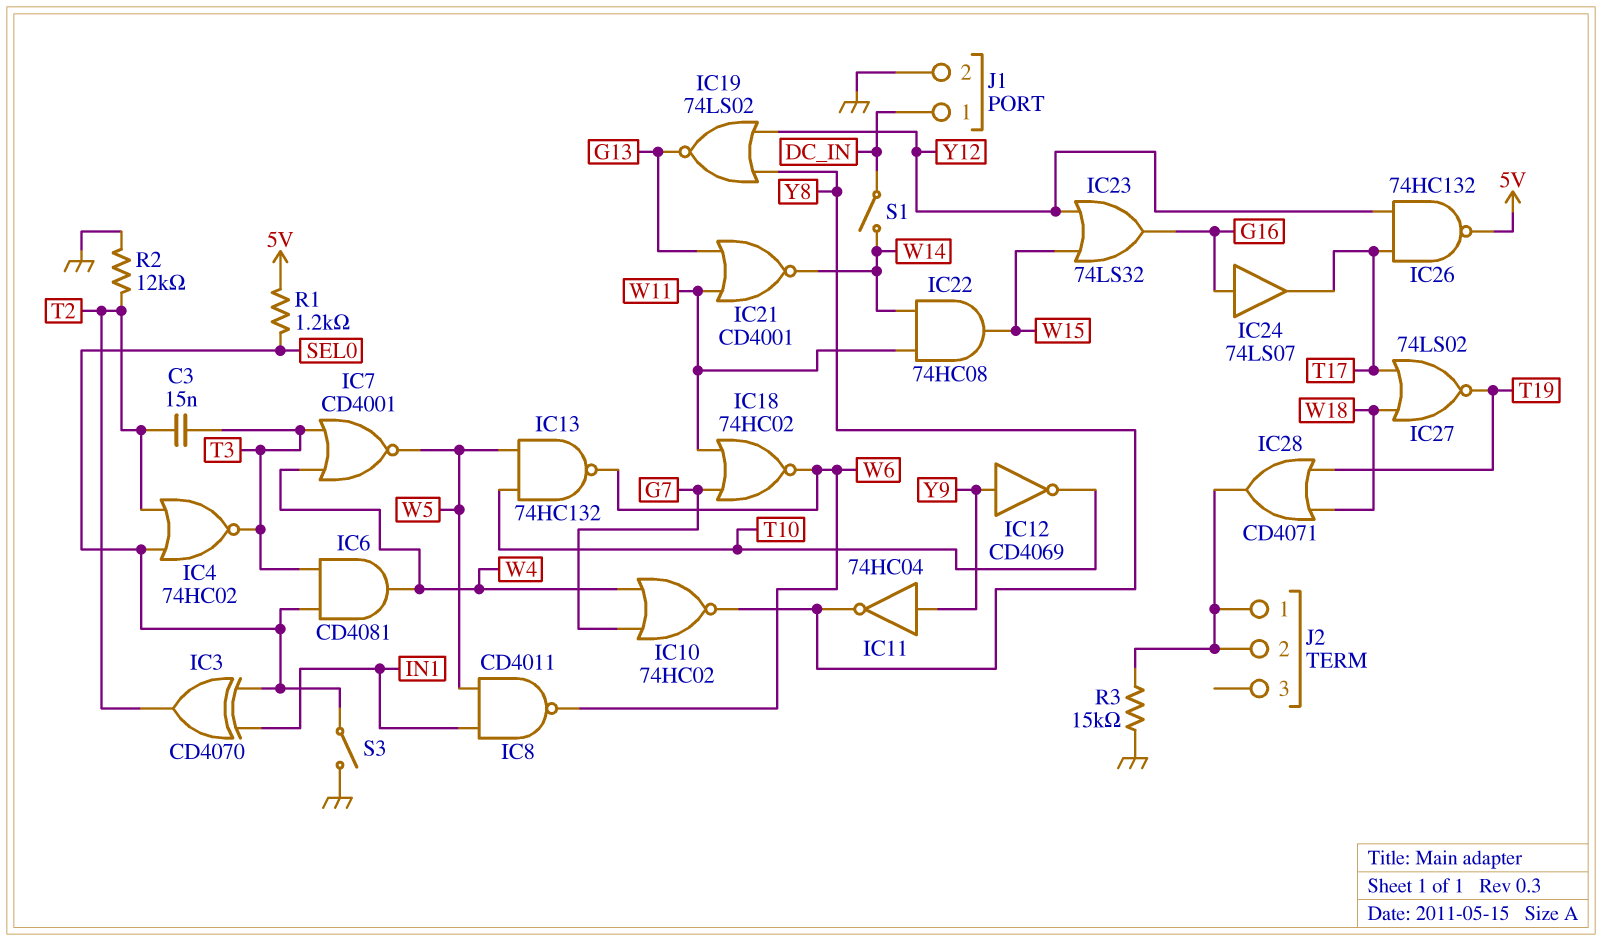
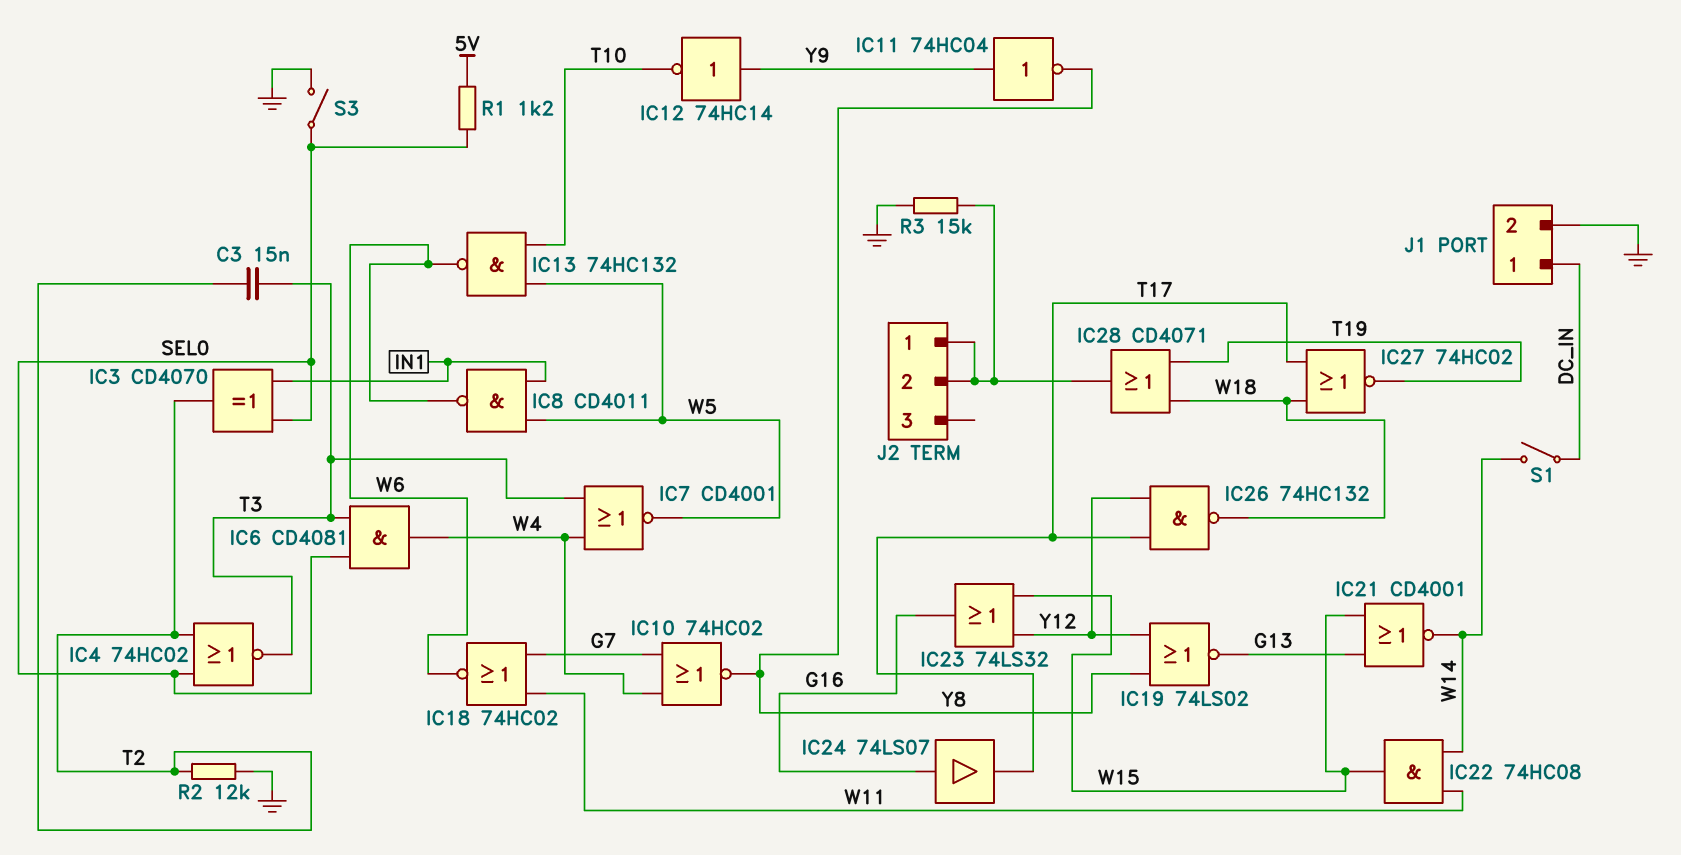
IC12: NOT CD4069 (in Y9, out T10) -> NOT 74HC14 (in Y9, out T10)
IC21: NOR CD4001 (in G13, in W11, out W14) -> NOR CD4001 (in G13, in W15, out W14)
IC26: NAND 74HC132 (in T17, in Y12, out 5V) -> NAND 74HC132 (in T17, in Y12, out W18)
IC27: NOR 74LS02 (in T17, in W18, out T19) -> NOR 74HC02 (in T17, in W18, out T19)

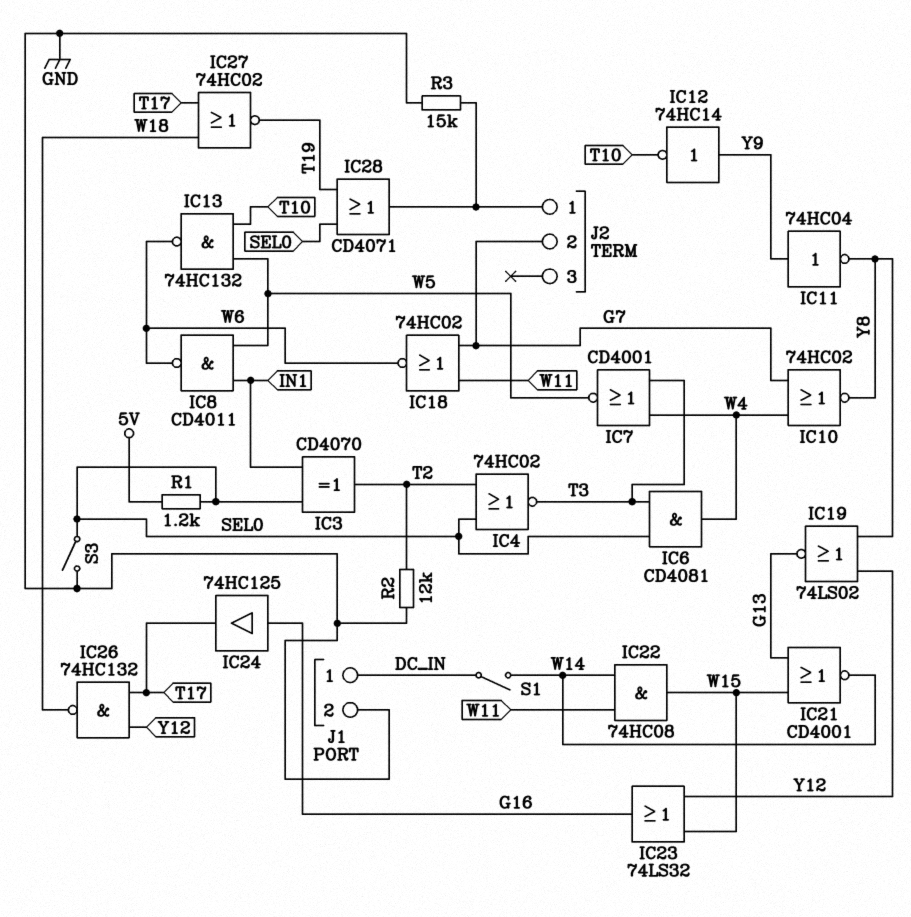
C3: 15nF (T2, T3) -> none
IC24: buffer 74LS07 (in G16, out T17) -> buffer 74HC125 (in G16, out T17)
IC28: OR CD4071 (in T19, in W18, out J2/1) -> OR CD4071 (in SEL0, in T19, out J2/1)
J2 pin 2: J2/1 -> G7

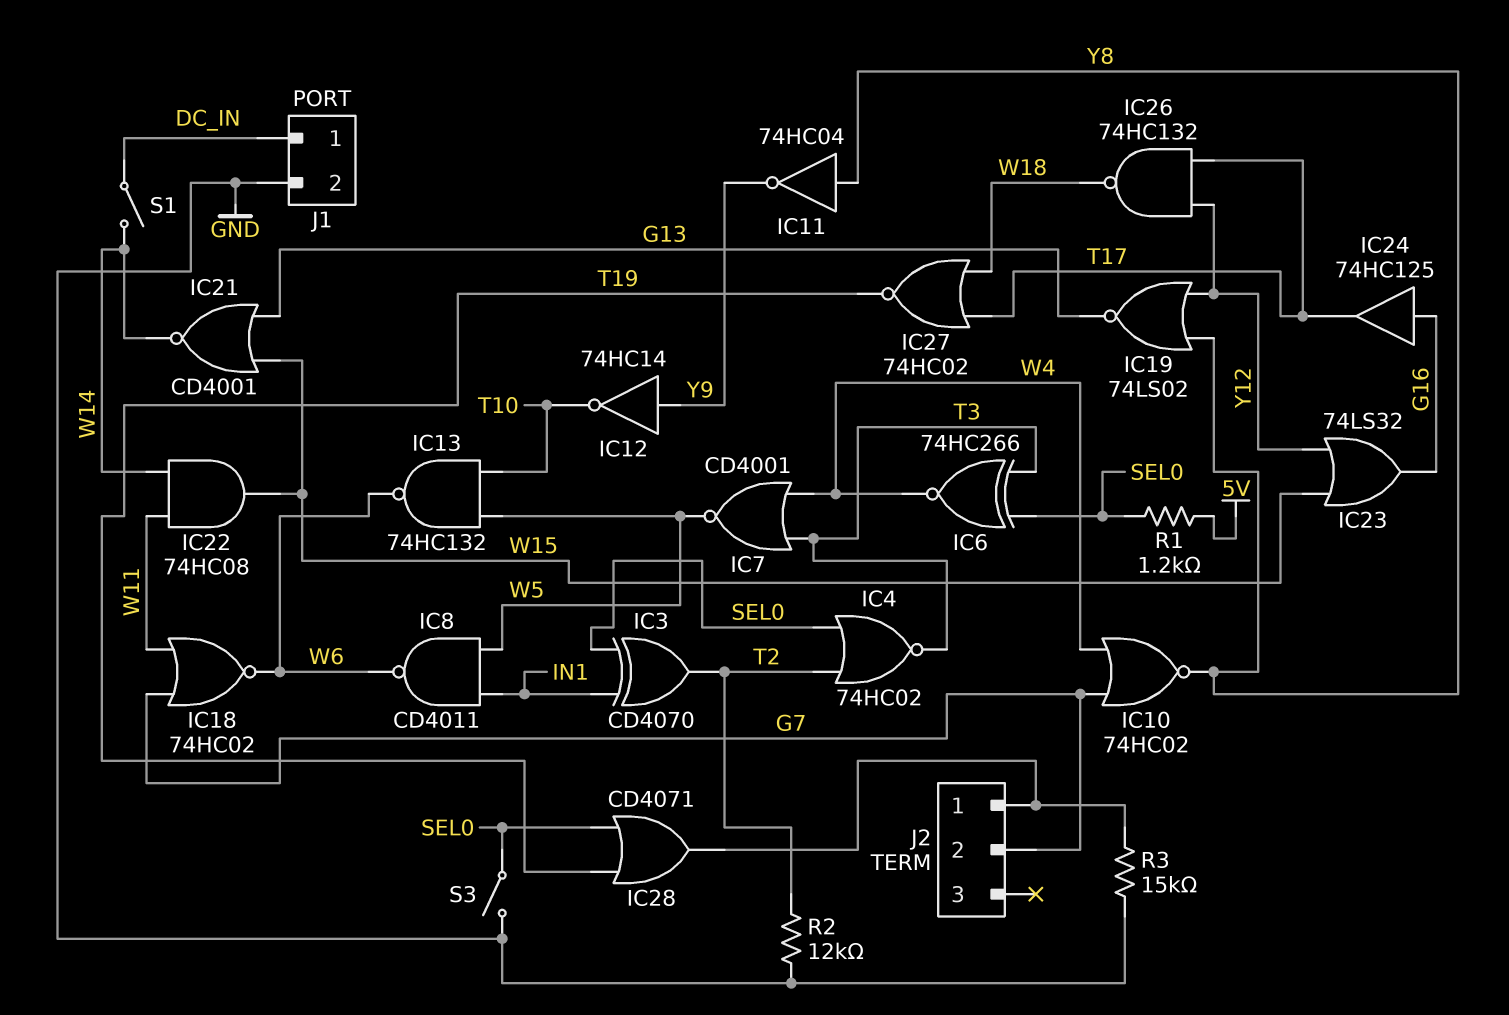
IC6: AND CD4081 (in SEL0, in T3, out W4) -> XNOR 74HC266 (in SEL0, in T3, out W4)
IC11: NOT 74HC04 (in Y9, out Y8) -> NOT 74HC04 (in Y8, out Y9)

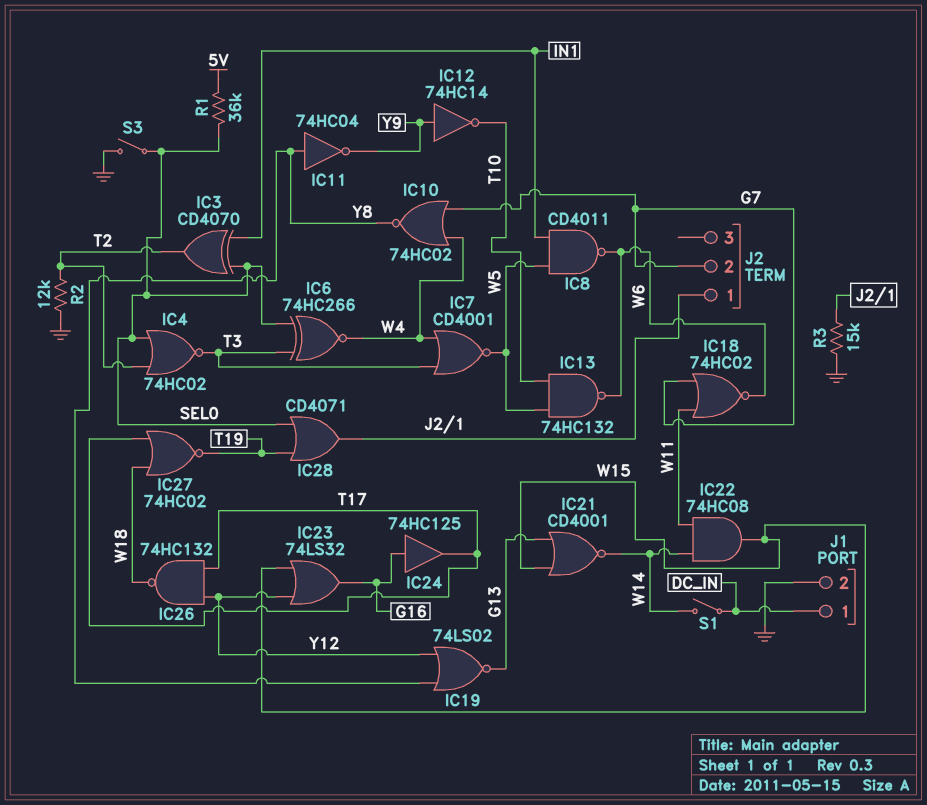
R1: 1.2k (5V, SEL0) -> 36k (5V, SEL0)

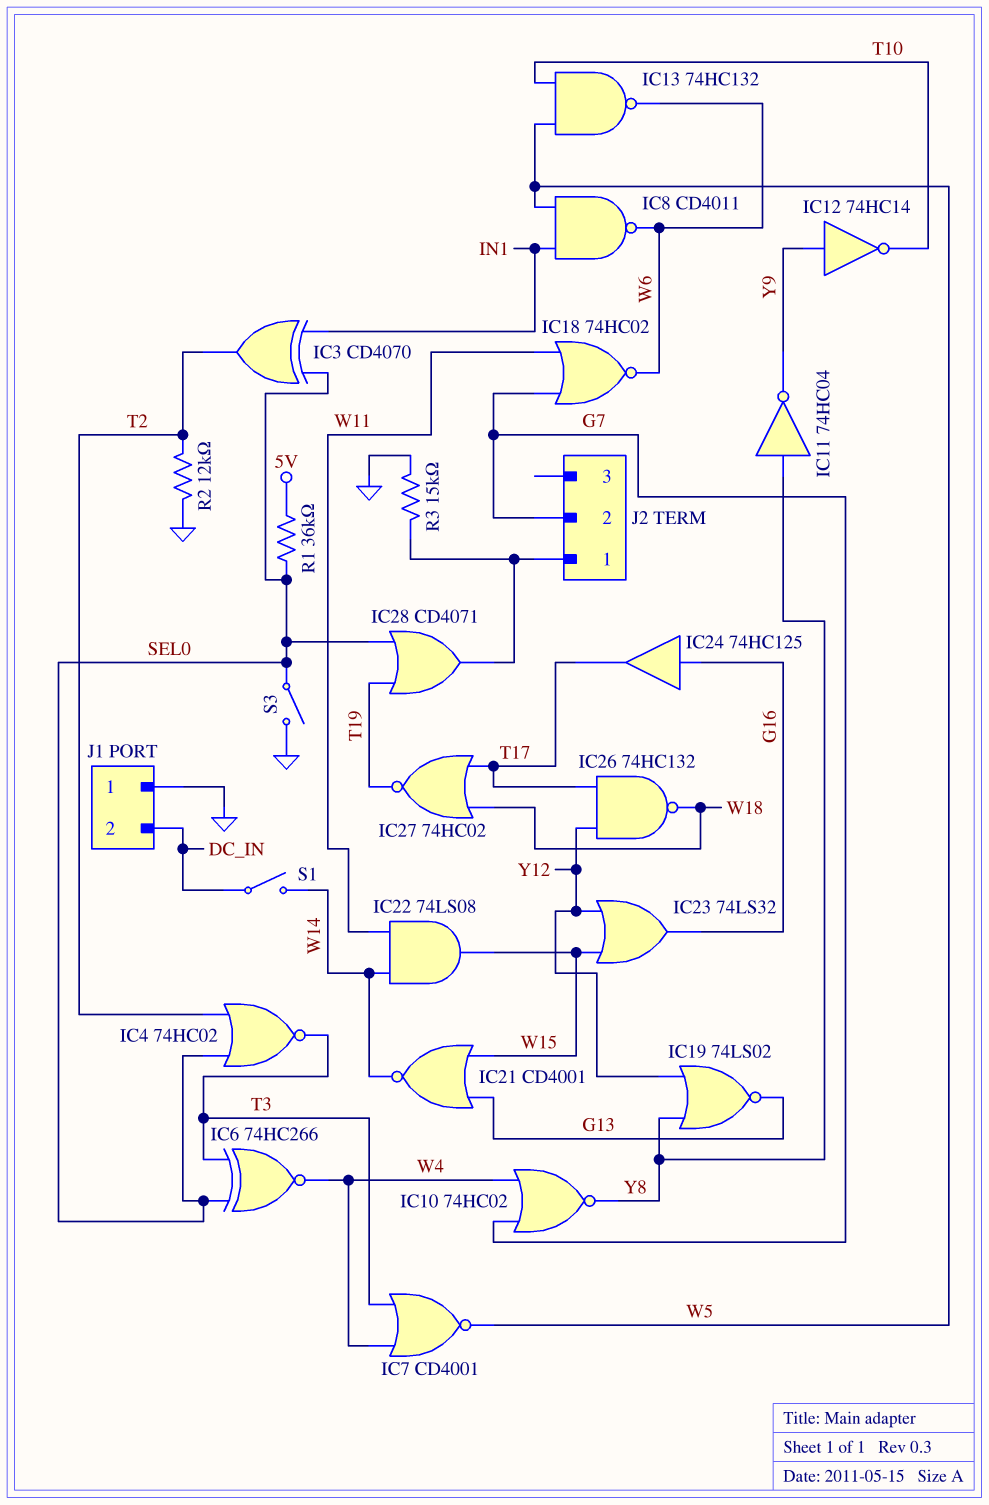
IC22: AND 74HC08 (in W11, in W14, out W15) -> AND 74LS08 (in W11, in W14, out W15)
J1 pin 1: DC_IN -> GND
J1 pin 2: GND -> DC_IN

